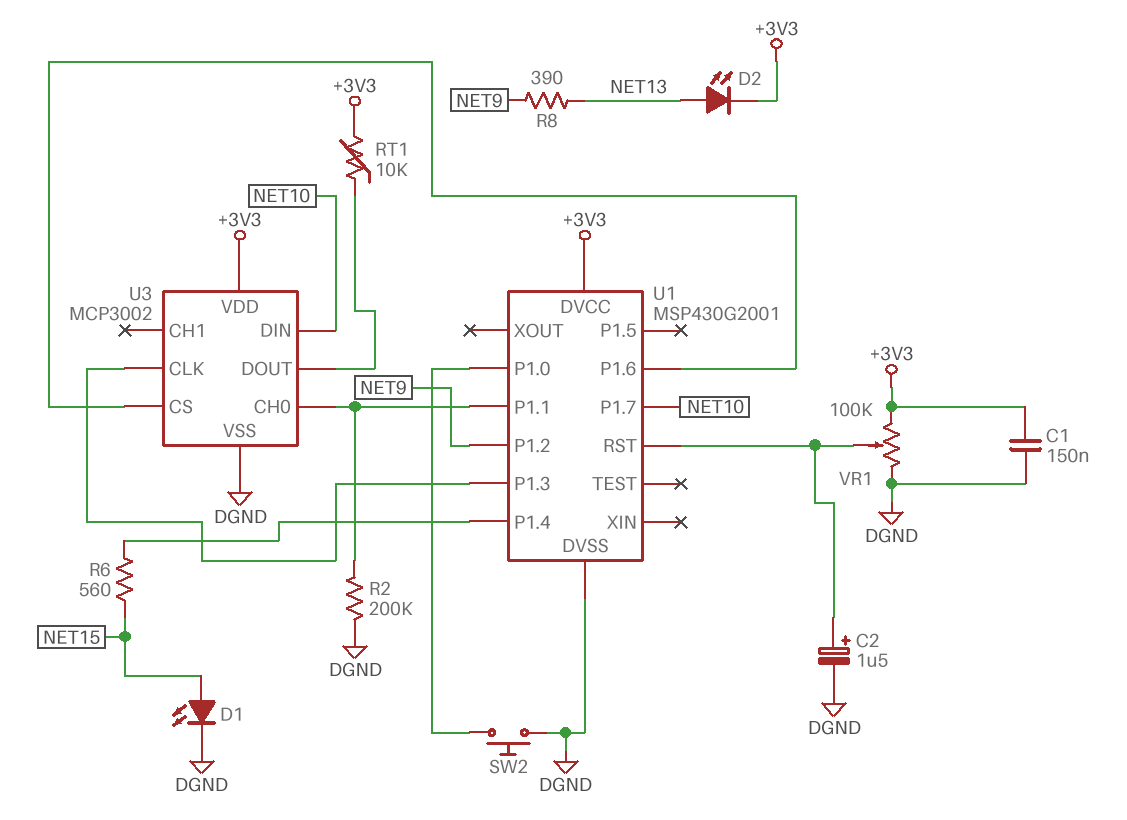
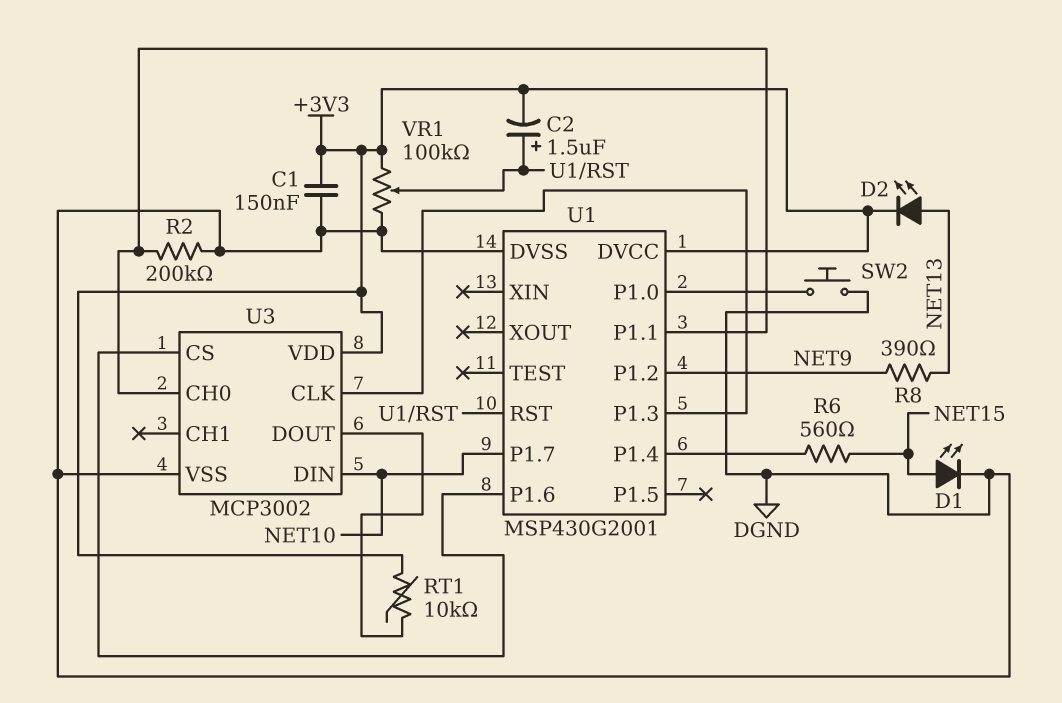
C2: 1.5uF (plus U1/RST, minus DGND) -> 1.5uF (plus U1/RST, minus +3V3)

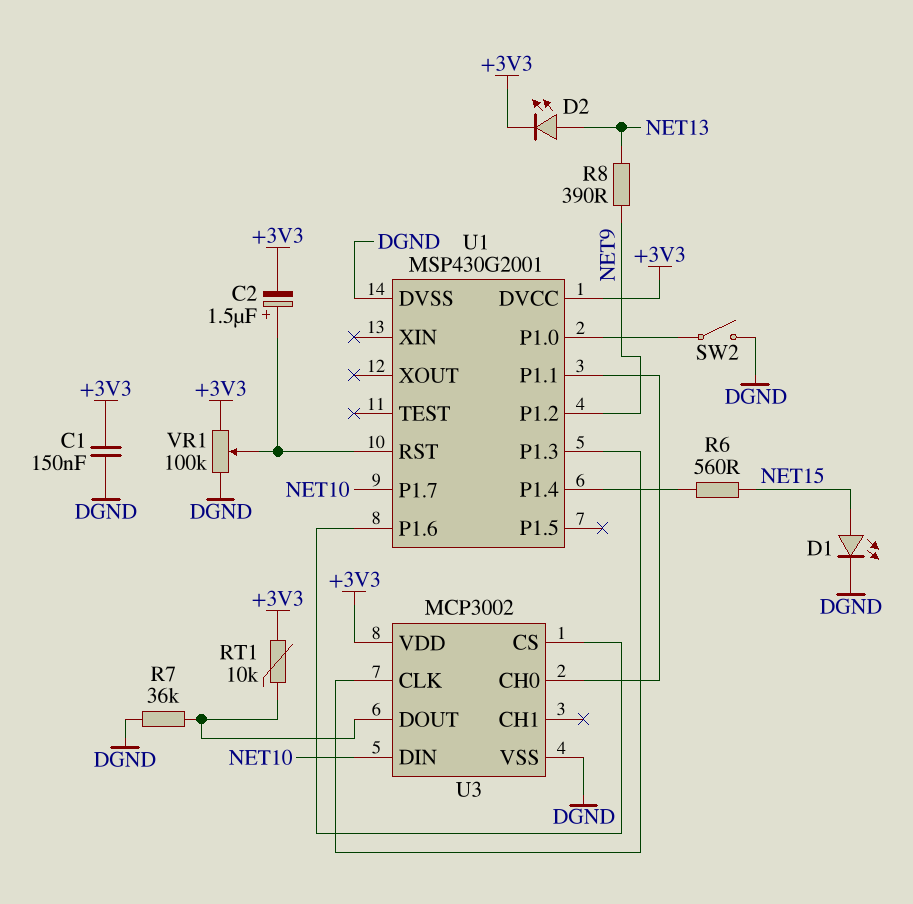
R2: 200k (DGND, U1/P1.1) -> none
R7: none -> 36k (DGND, U3/DOUT)
SW2: button (DGND, U1/P1.0) -> switch (DGND, U1/P1.0)

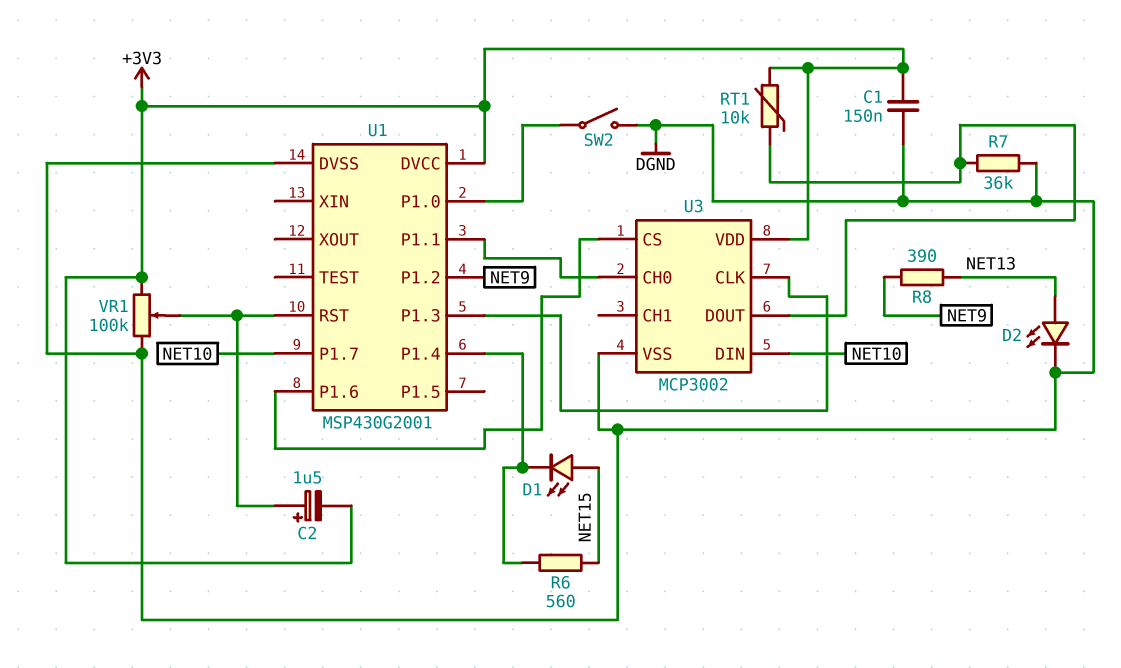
D1: LED (A NET15, K DGND) -> LED (A NET15, K U1/P1.4)
D2: LED (A NET13, K +3V3) -> LED (A NET13, K DGND)

